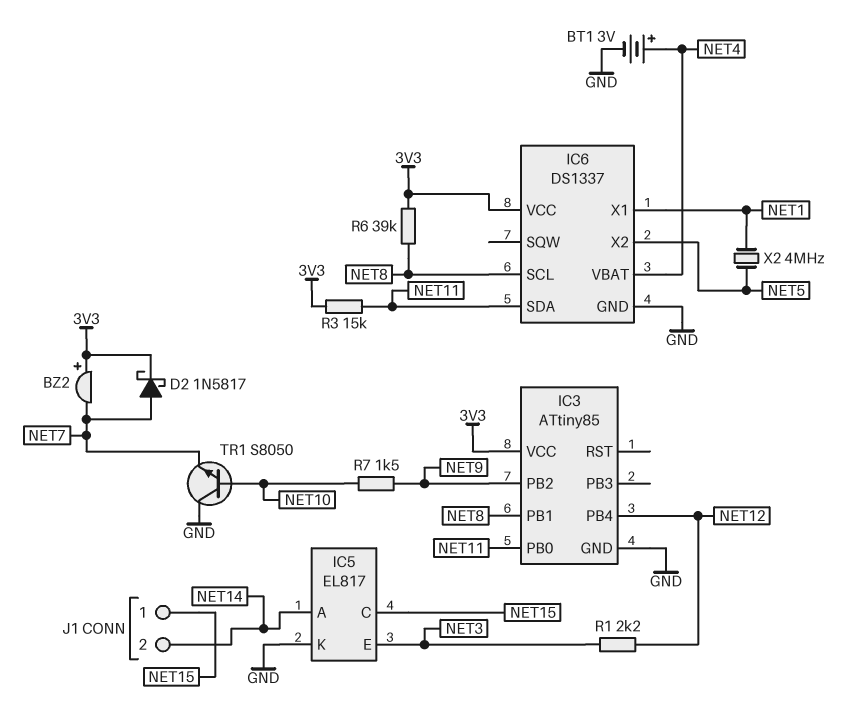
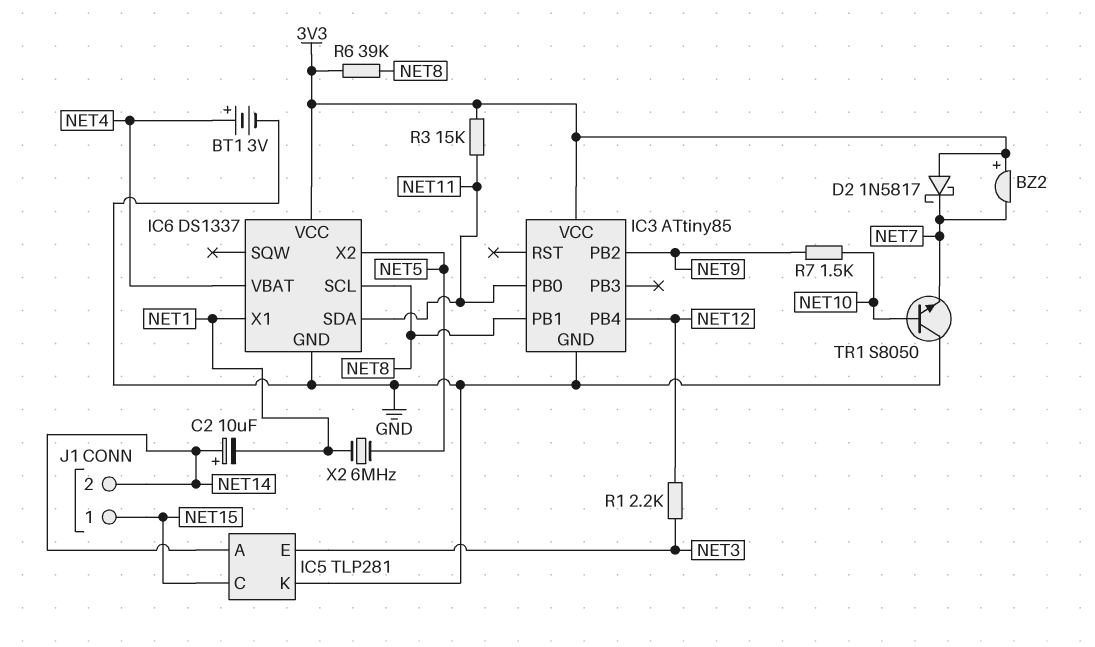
C2: none -> 10uF (plus NET14, minus NET1)
D2: schottky 1N5817 (A NET7, K 3V3) -> schottky 1N5817 (A 3V3, K NET7)
IC5: EL817 -> TLP281
X2: 4MHz (NET1, NET5) -> 6MHz (NET1, NET5)

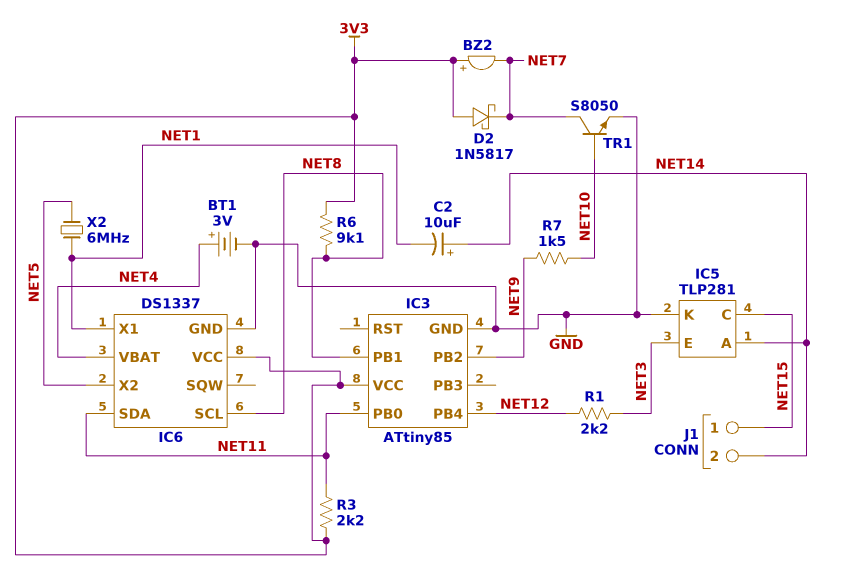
R3: 15k (3V3, NET11) -> 2.2k (3V3, NET11)
R6: 39k (3V3, NET8) -> 9.1k (3V3, NET8)
TR1: NPN S8050 (B NET10, C GND, E NET7) -> NPN S8050 (B NET10, C NET7, E GND)

